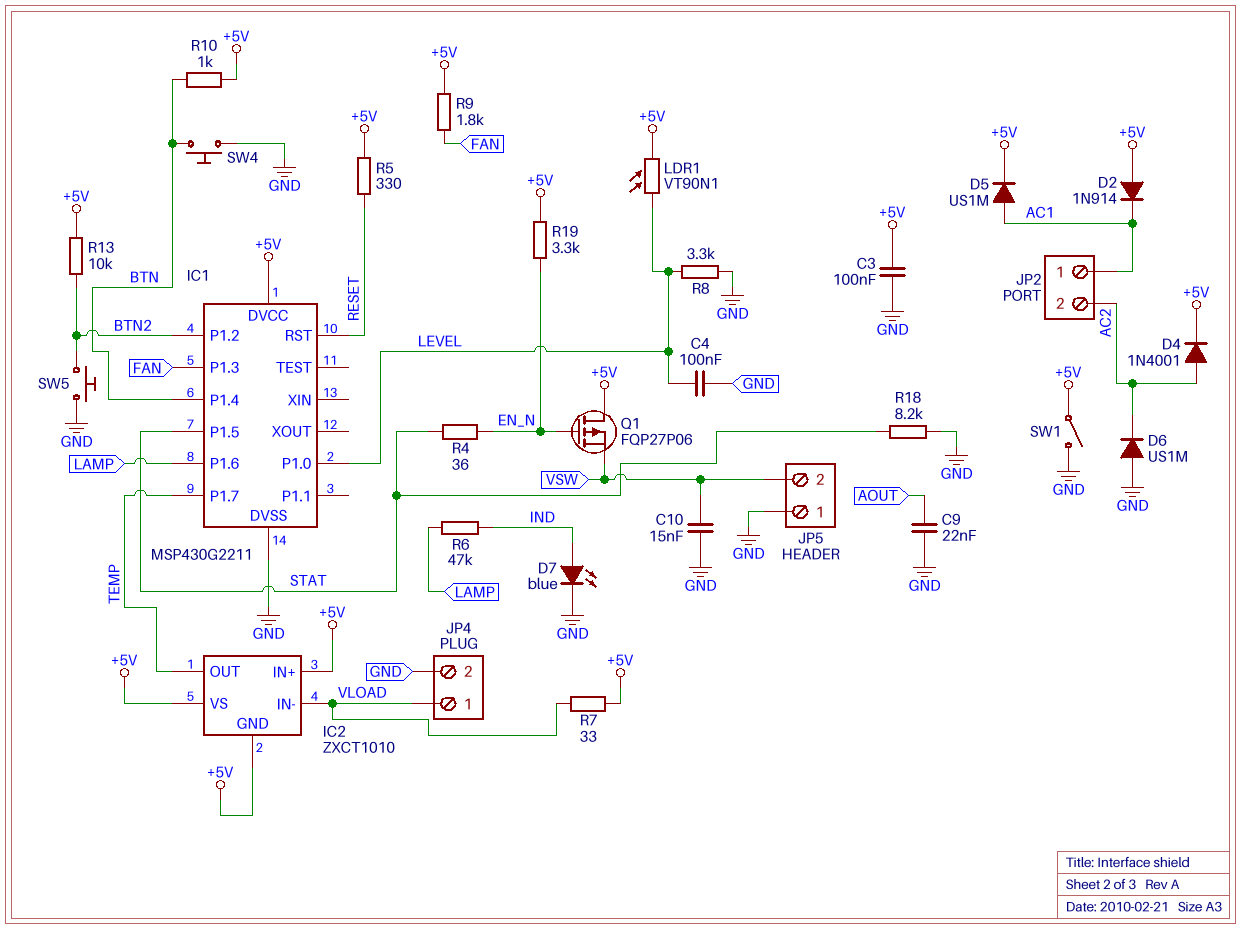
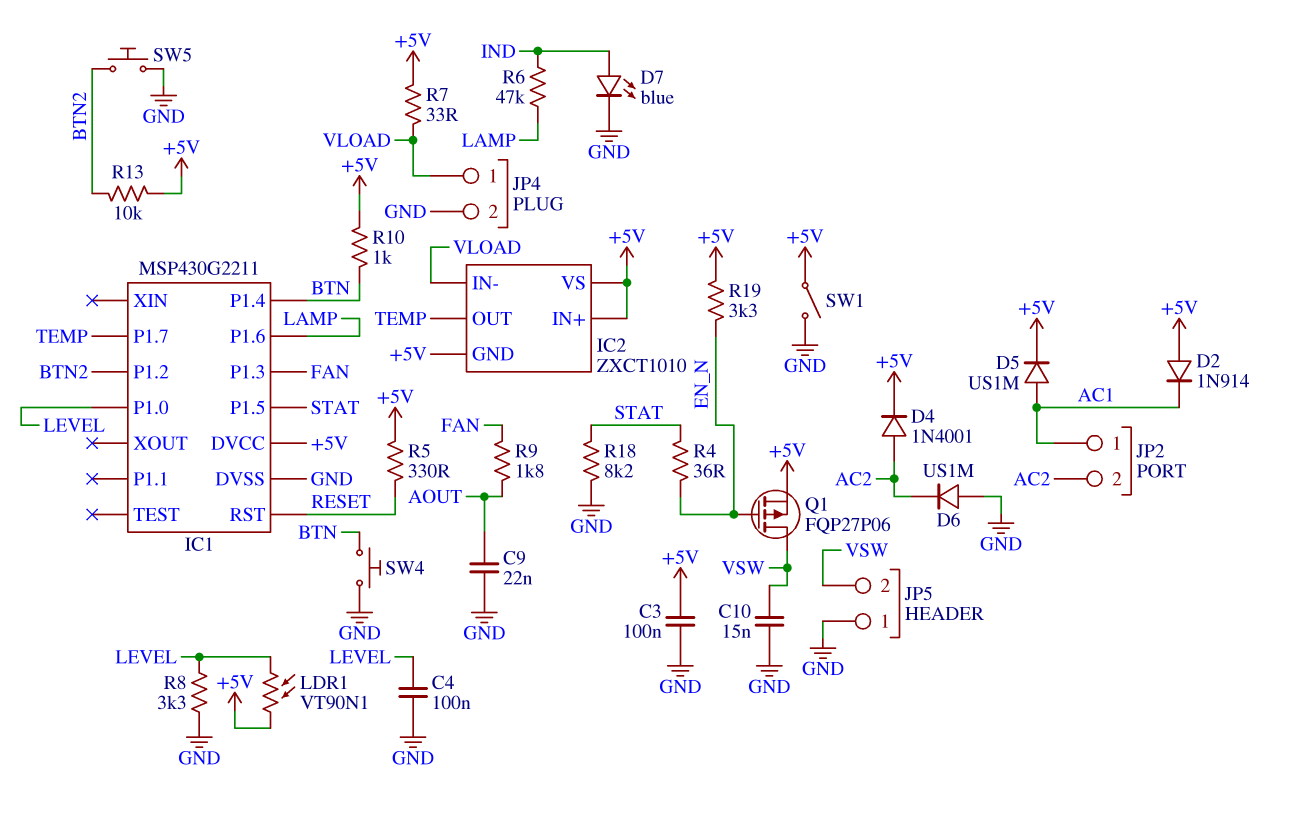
Q1: PMOS FQP27P06 (G EN_N, D +5V, S VSW) -> PMOS FQP27P06 (G EN_N, D VSW, S +5V)
R9: 1.8k (+5V, FAN) -> 1.8k (AOUT, FAN)

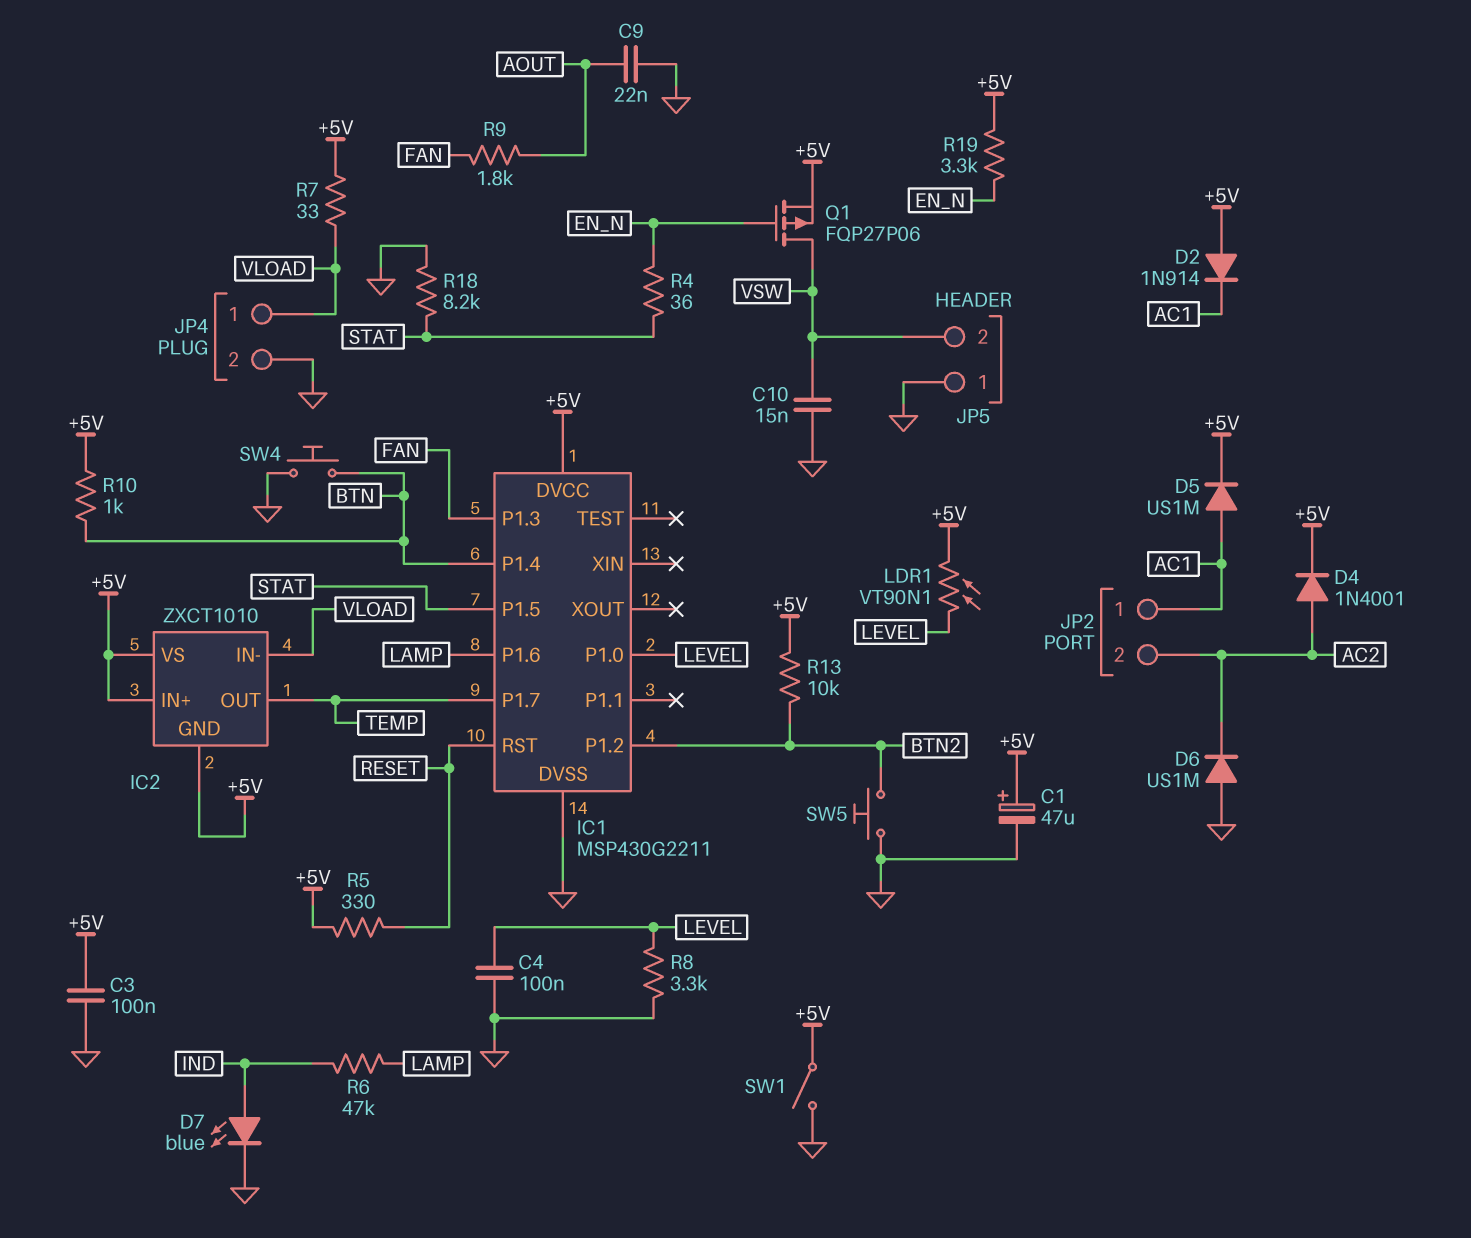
C1: none -> 47uF (plus +5V, minus GND)

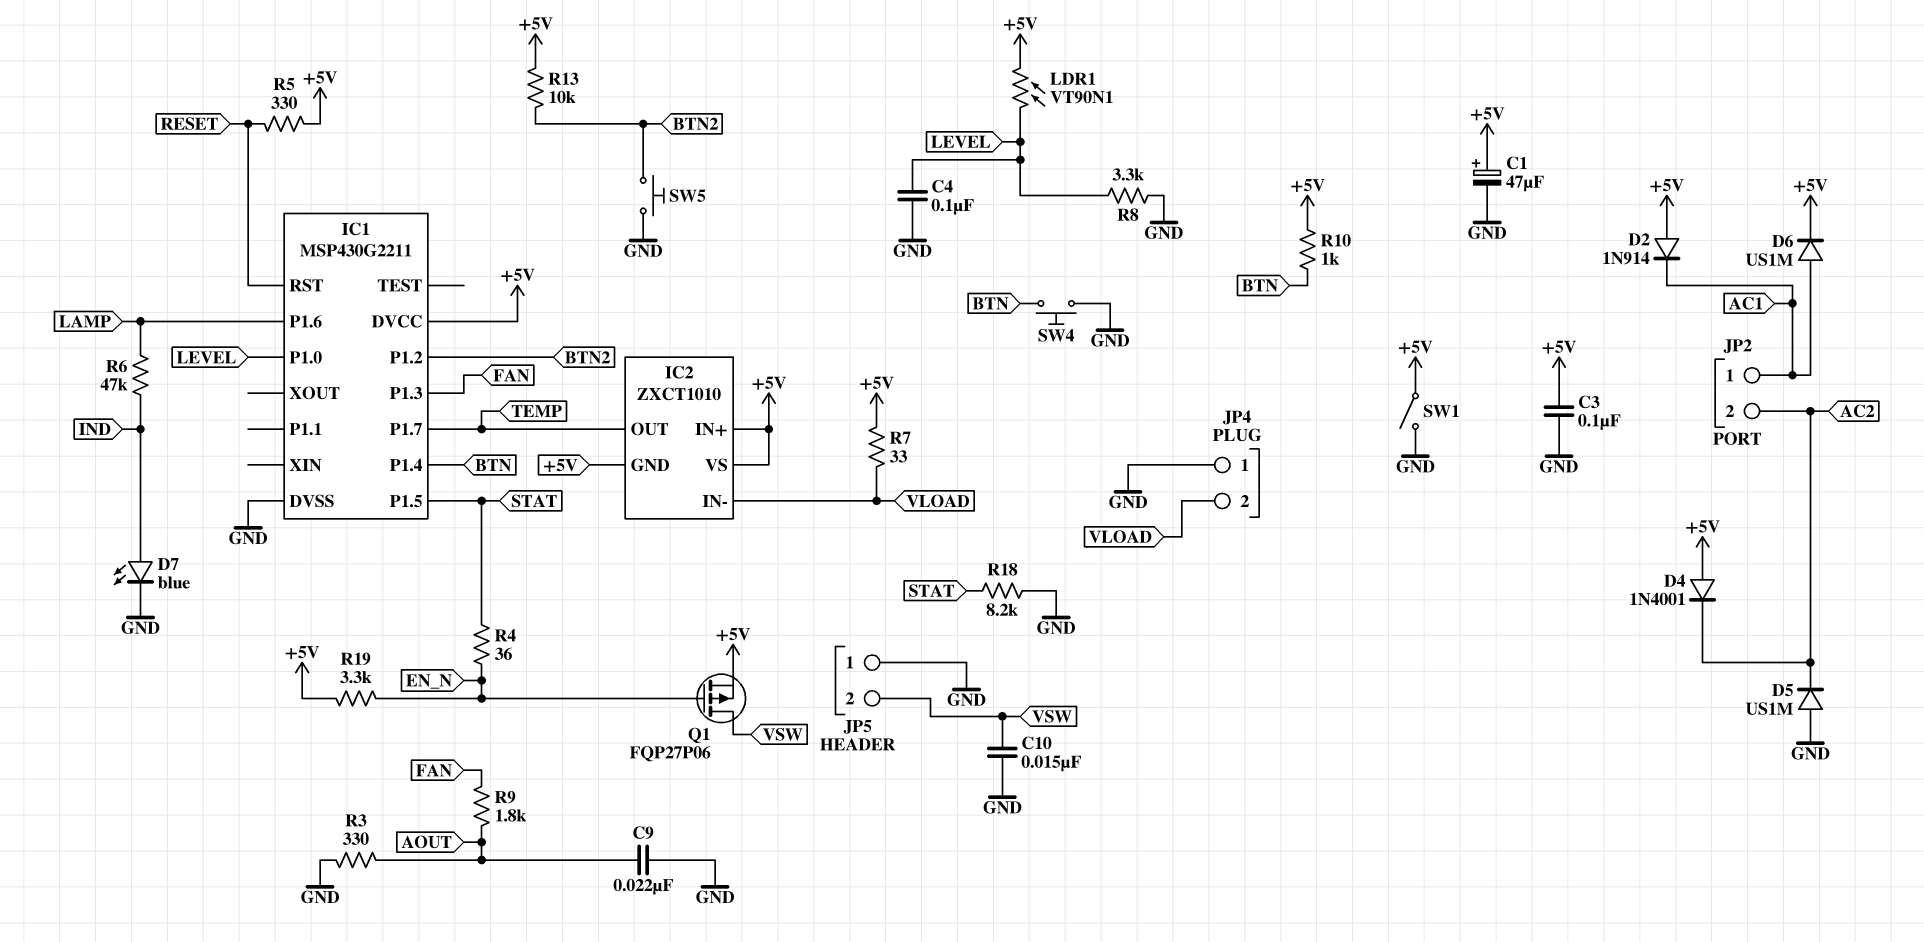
D4: diode 1N4001 (A AC2, K +5V) -> diode 1N4001 (A +5V, K AC2)
D5: diode US1M (A AC1, K +5V) -> diode US1M (A GND, K AC2)
D6: diode US1M (A GND, K AC2) -> diode US1M (A AC1, K +5V)
JP4 pin 1: VLOAD -> GND
JP4 pin 2: GND -> VLOAD
R3: none -> 330 (AOUT, GND)

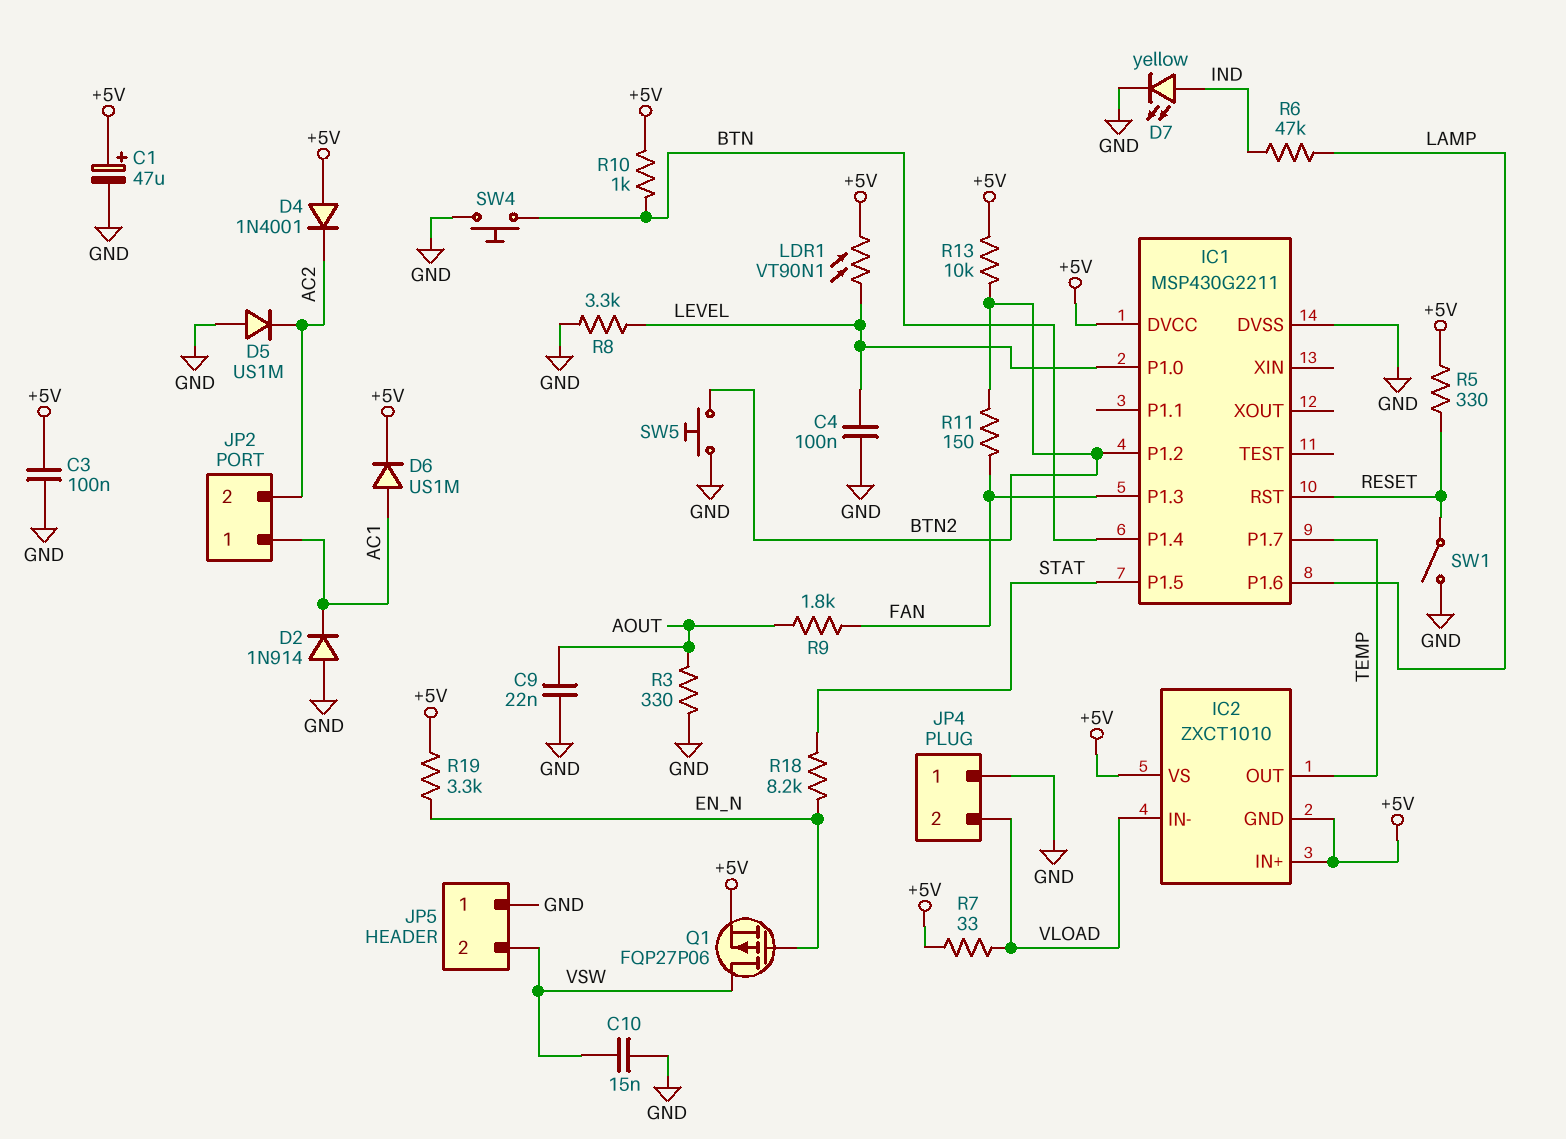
D2: diode 1N914 (A +5V, K AC1) -> diode 1N914 (A GND, K AC1)
D7: LED blue (A IND, K GND) -> LED yellow (A IND, K GND)
R4: 36 (EN_N, STAT) -> none
R11: none -> 150 (BTN2, FAN)
R18: 8.2k (GND, STAT) -> 8.2k (EN_N, STAT)
SW1: switch (+5V, GND) -> switch (GND, RESET)

